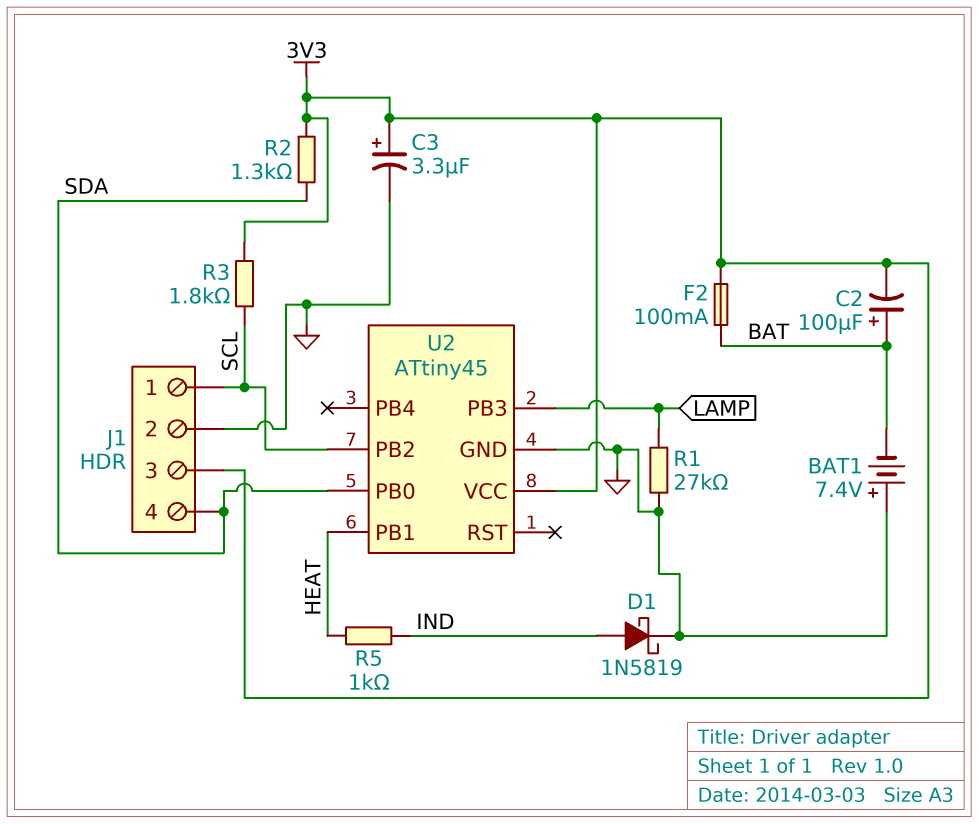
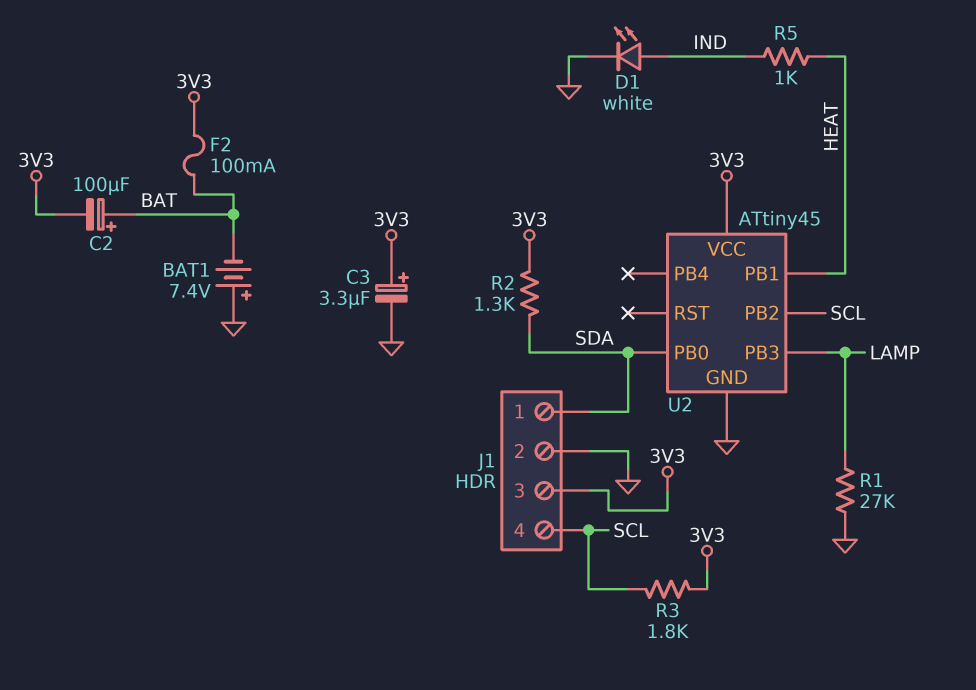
D1: schottky 1N5819 (A IND, K GND) -> LED white (A IND, K GND)
J1 pin 1: SCL -> SDA
J1 pin 4: SDA -> SCL

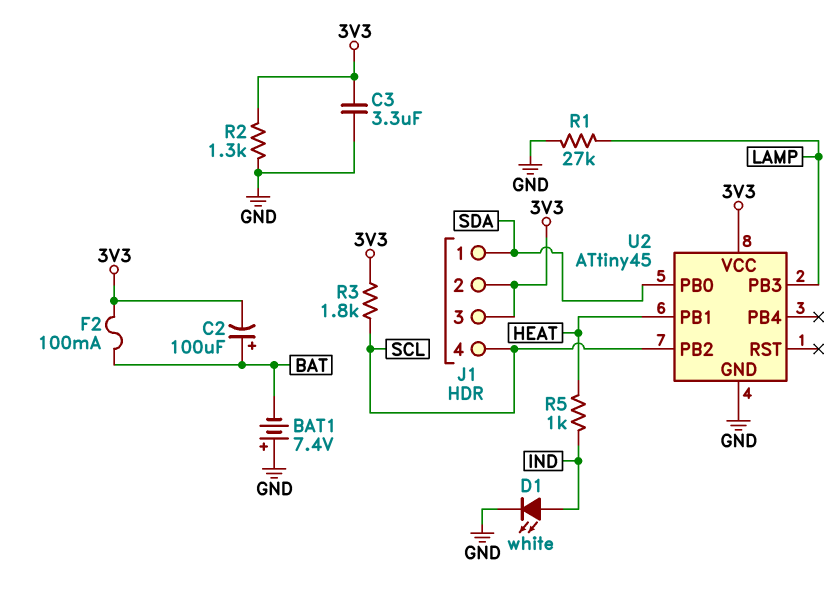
C3: 3.3uF (plus 3V3, minus GND) -> 3.3uF (3V3, GND)
J1 pin 2: GND -> 3V3
R2: 1.3k (3V3, SDA) -> 1.3k (3V3, GND)

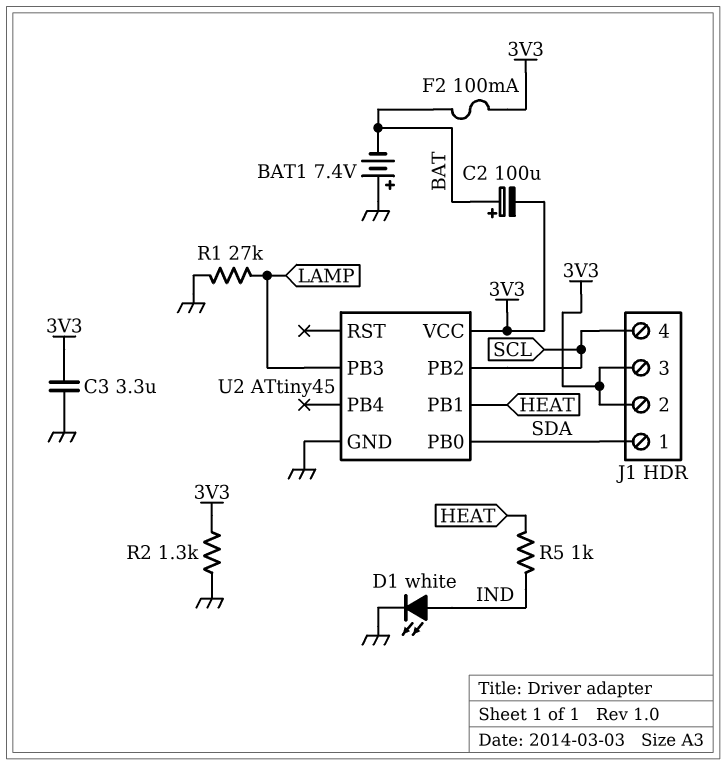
R3: 1.8k (3V3, SCL) -> none

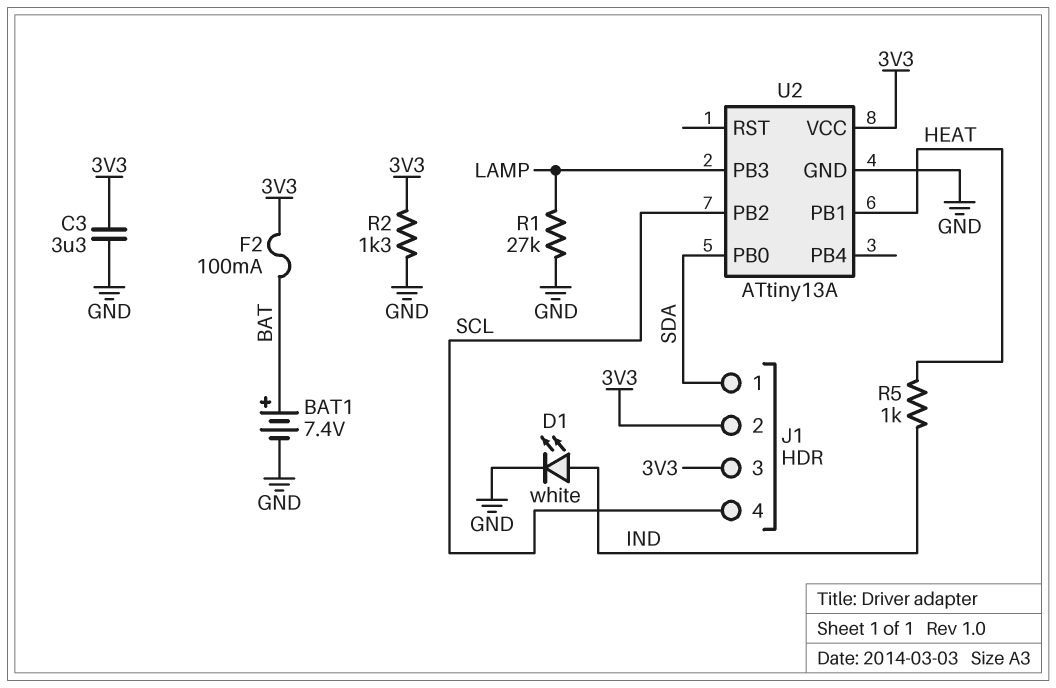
BAT1: 7.4V (plus GND, minus BAT) -> 7.4V (plus BAT, minus GND)
C2: 100uF (plus BAT, minus 3V3) -> none
U2: ATtiny45 -> ATtiny13A

